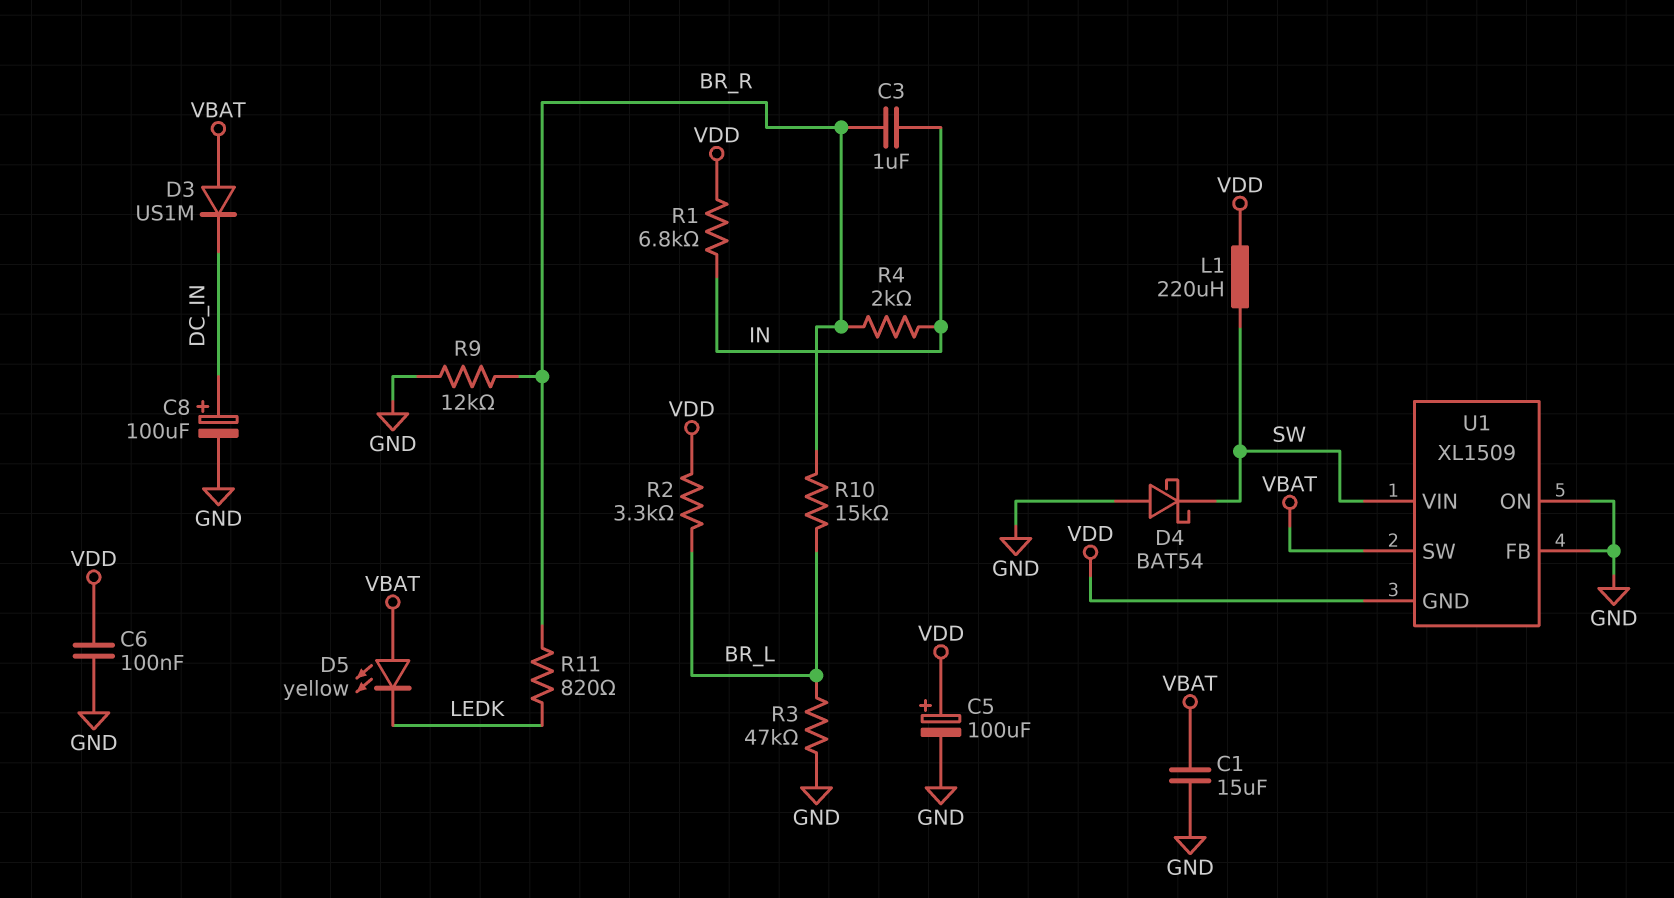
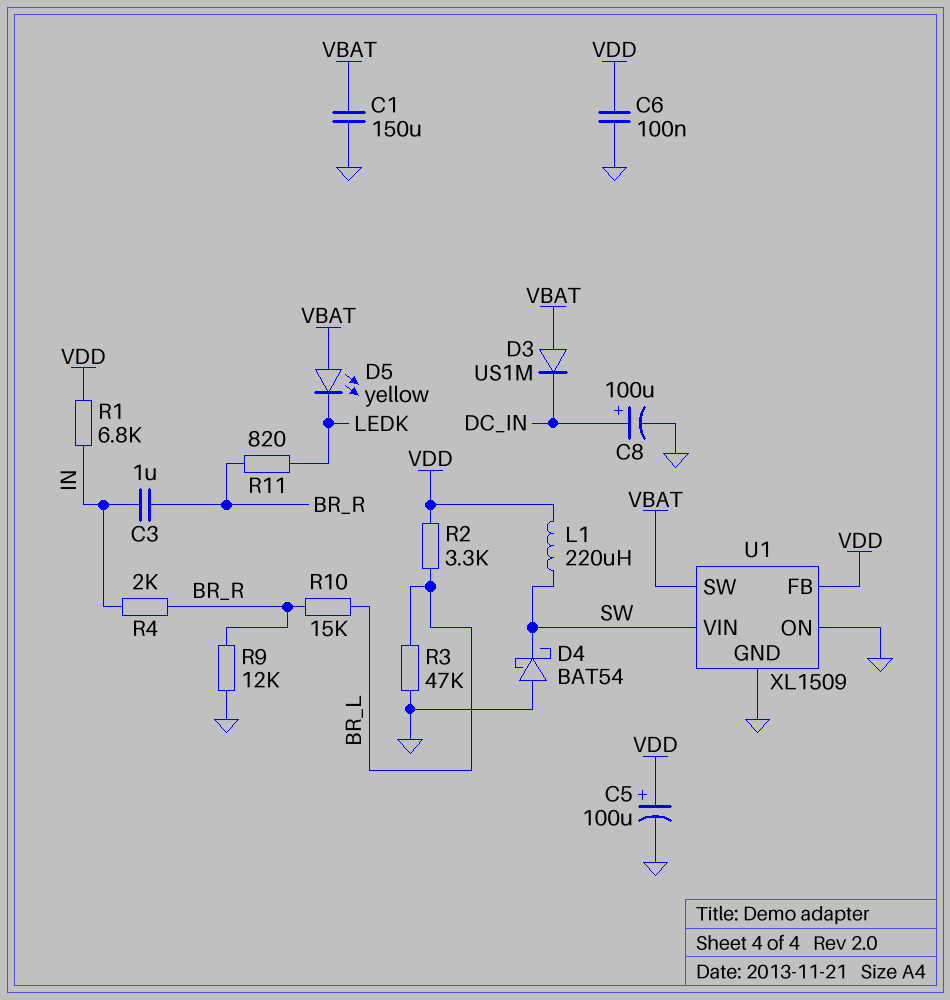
C1: 15uF (GND, VBAT) -> 150uF (GND, VBAT)
U1 pin FB: GND -> VDD
U1 pin GND: VDD -> GND

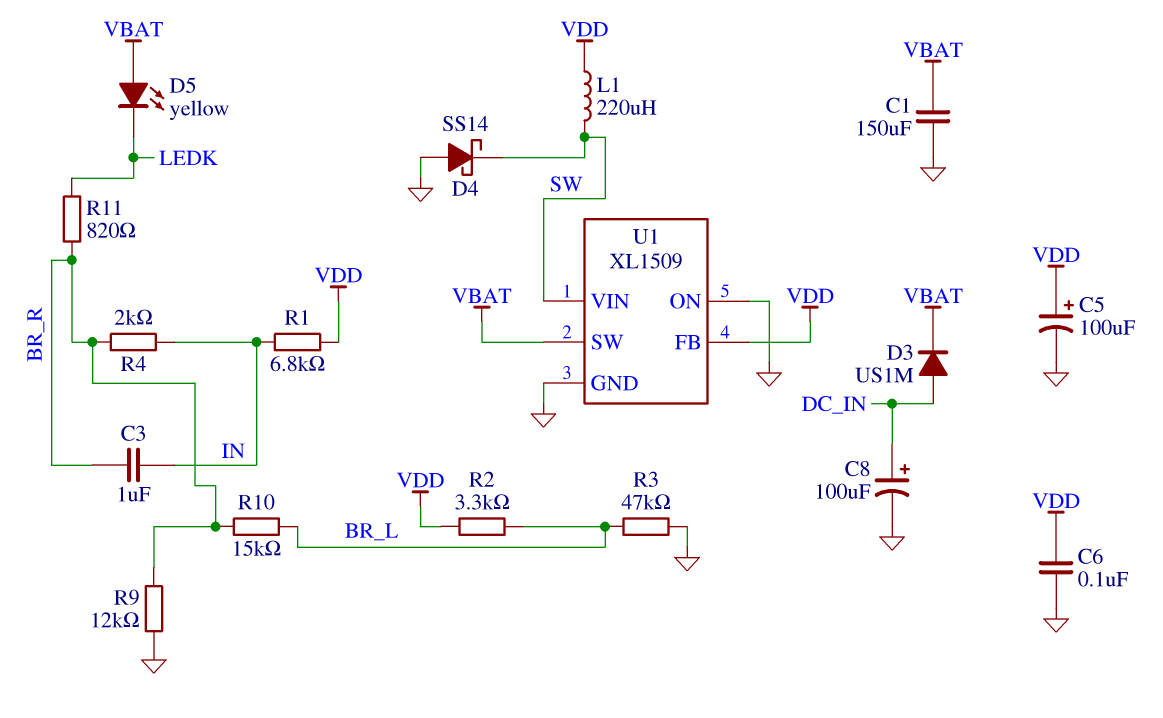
D3: diode US1M (A VBAT, K DC_IN) -> diode US1M (A DC_IN, K VBAT)
D4: schottky BAT54 (A GND, K SW) -> schottky SS14 (A GND, K SW)

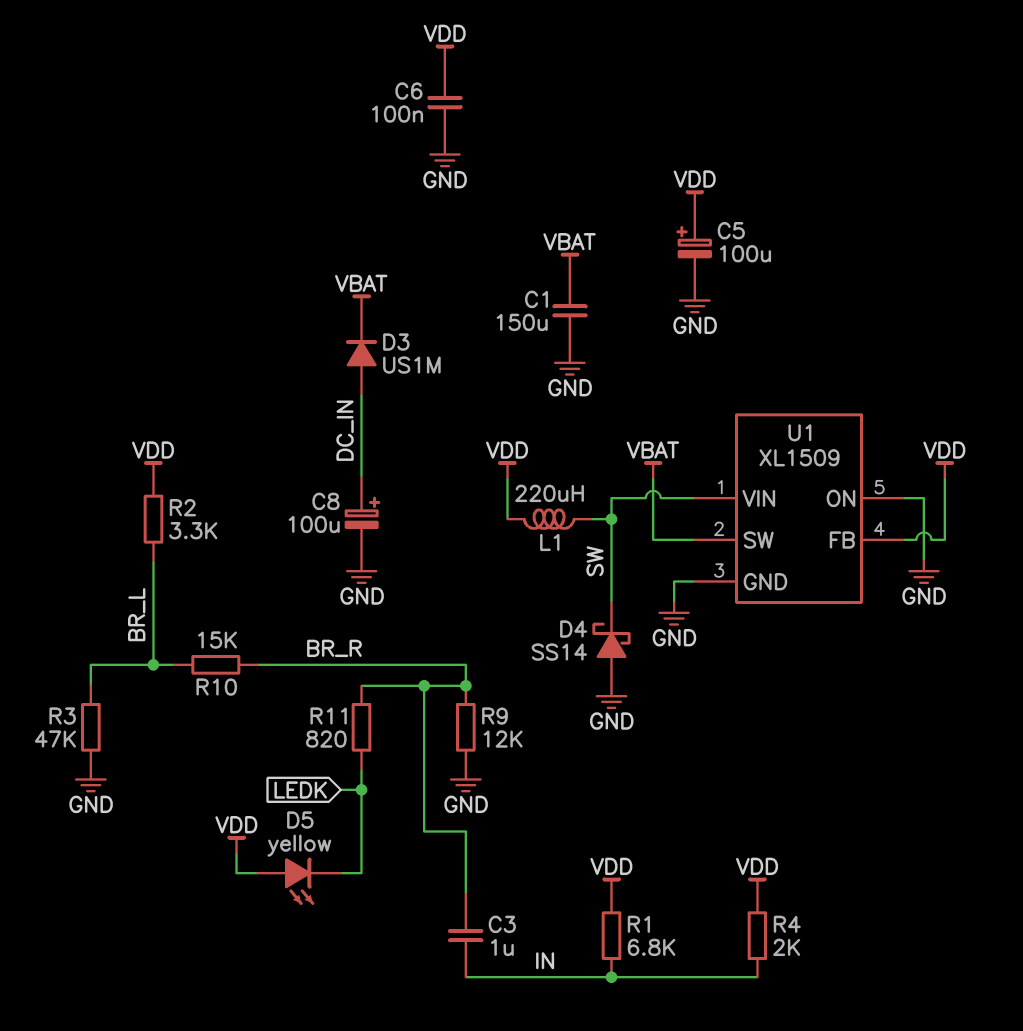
D5: LED yellow (A VBAT, K LEDK) -> LED yellow (A VDD, K LEDK)
R4: 2k (BR_R, IN) -> 2k (IN, VDD)

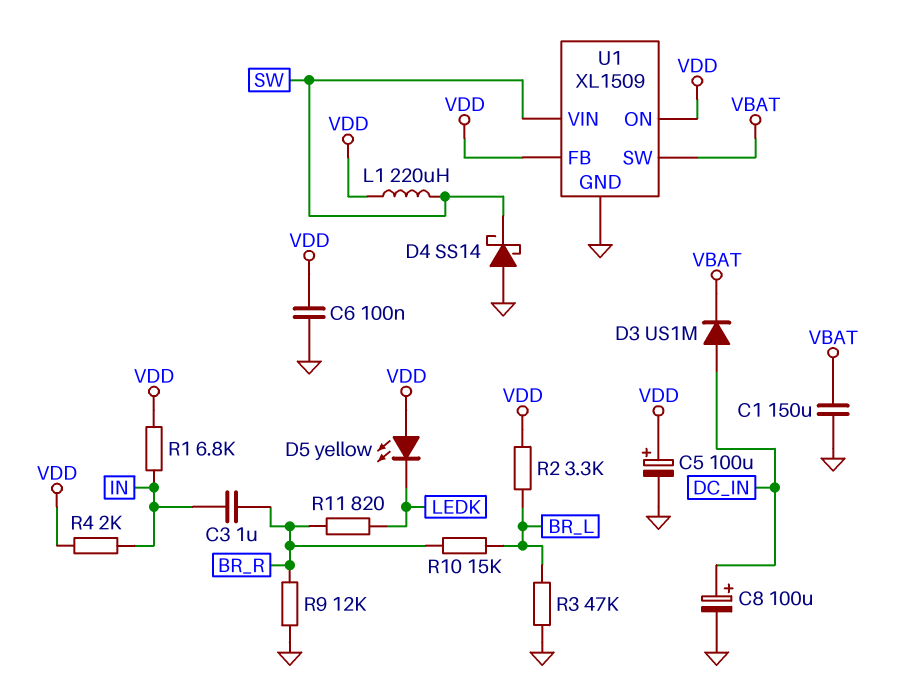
U1 pin ON: GND -> VDD

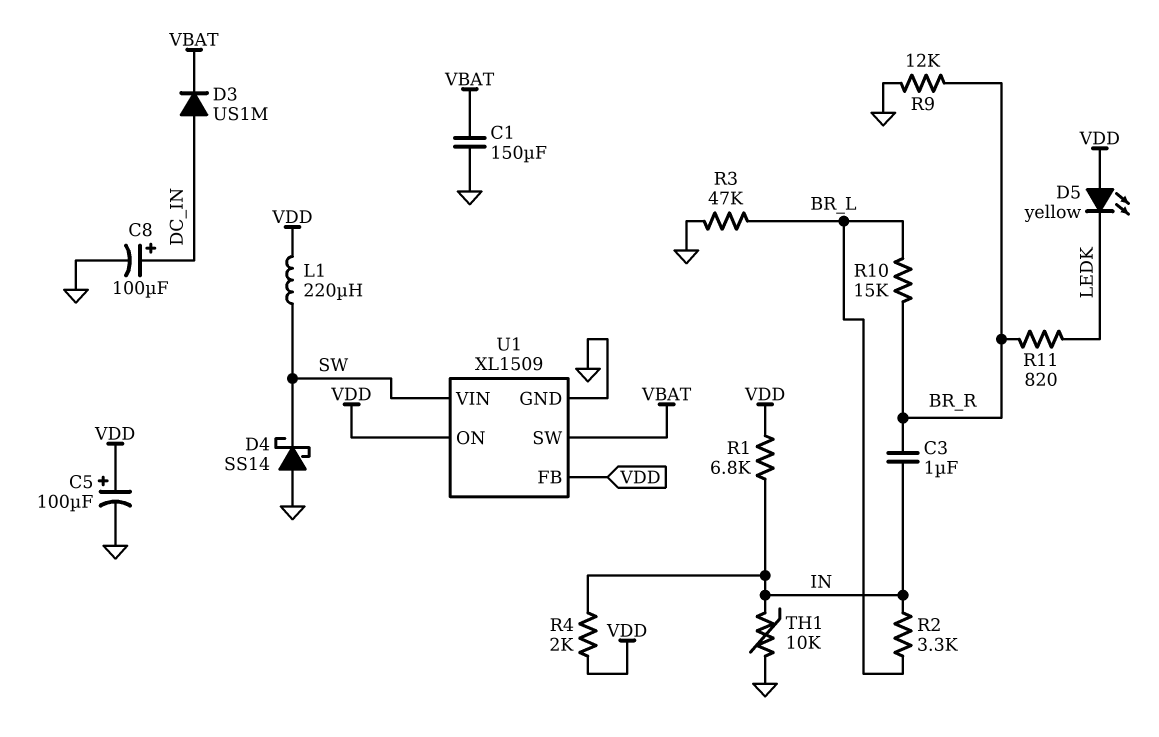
C6: 100nF (GND, VDD) -> none
R2: 3.3k (BR_L, VDD) -> 3.3k (BR_L, IN)
TH1: none -> 10k (GND, IN)

